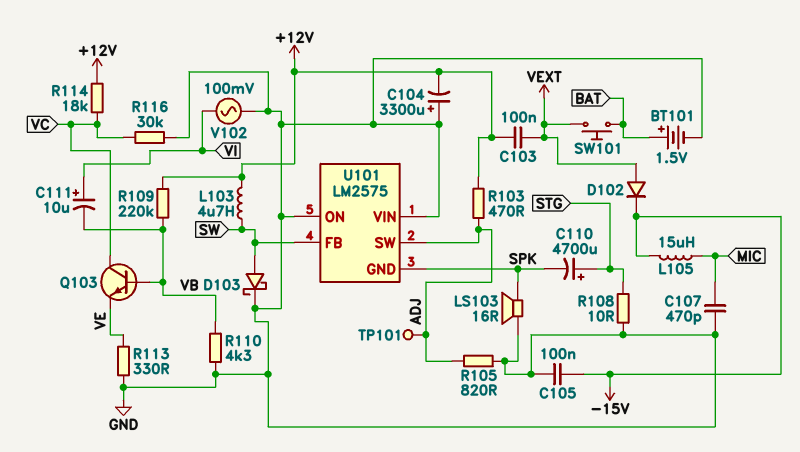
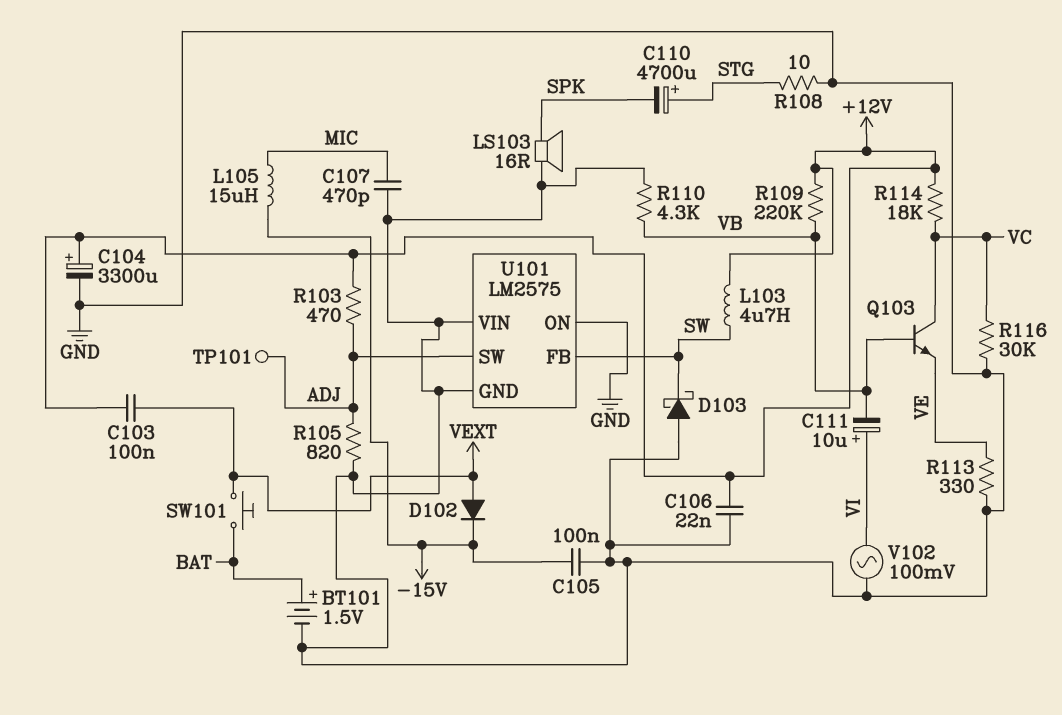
C104: 3300uF (plus GND, minus +12V) -> 3300uF (plus +12V, minus GND)
C106: none -> 22nF (+12V, GND)
D103: schottky (A SW, K GND) -> schottky (A GND, K SW)
U101 pin GND: SPK -> GND

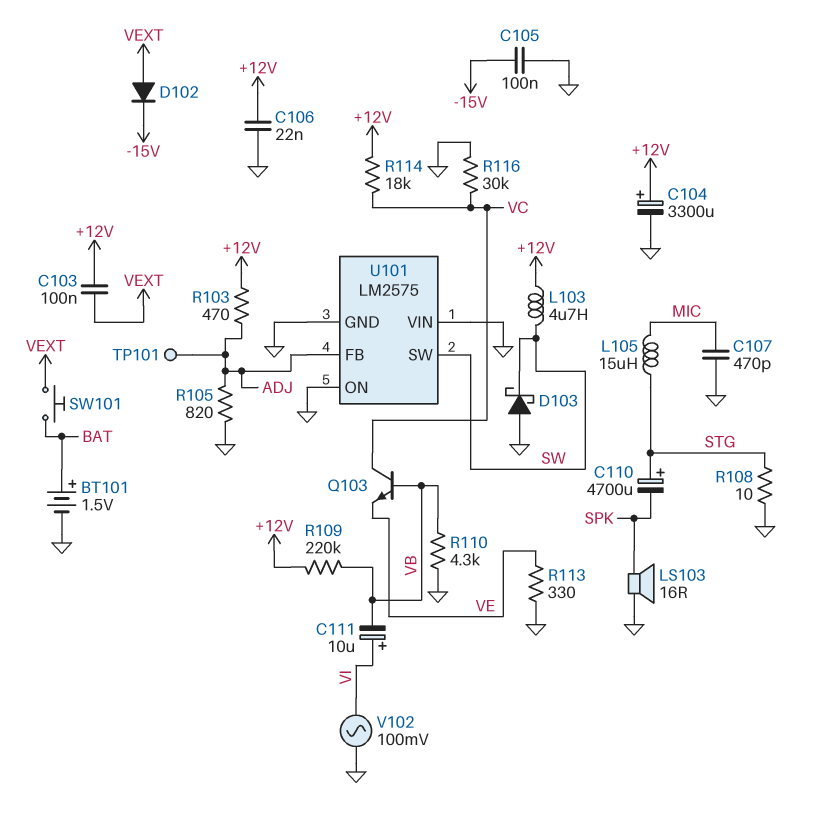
L105: 15uH (-15V, MIC) -> 15uH (MIC, STG)
U101 pin FB: SW -> ADJ
U101 pin SW: ADJ -> SW

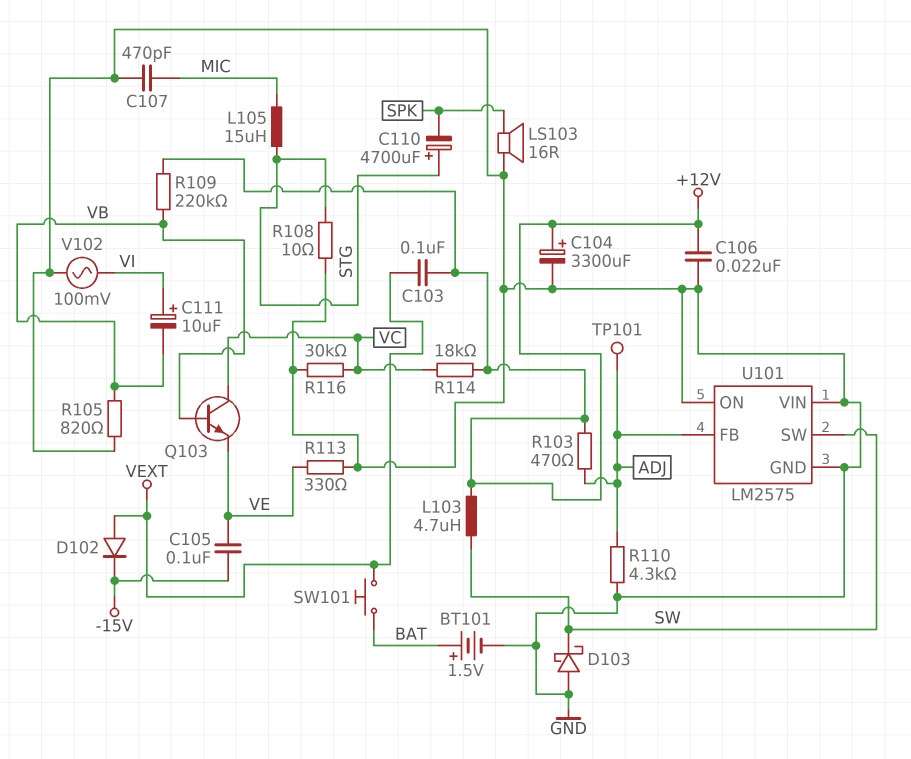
C105: 100nF (-15V, GND) -> 100nF (-15V, VE)
R105: 820 (ADJ, GND) -> 820 (GND, VB)
R110: 4.3k (GND, VB) -> 4.3k (ADJ, GND)

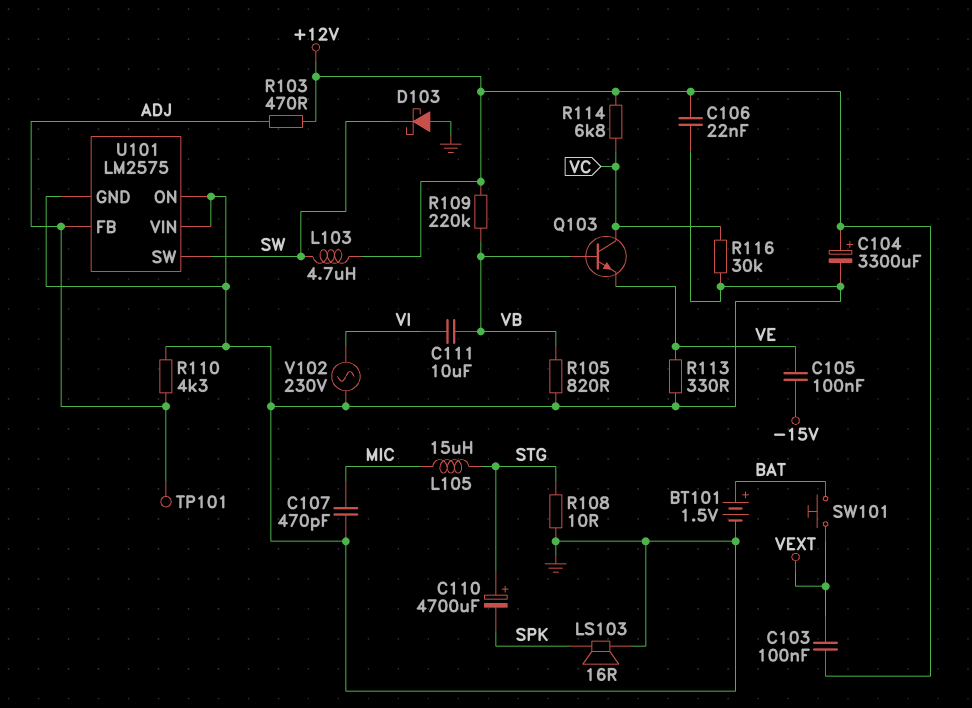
C111: 10uF (plus VI, minus VB) -> 10uF (VB, VI)
D102: diode (A VEXT, K -15V) -> none
R114: 18k (+12V, VC) -> 6.8k (+12V, VC)
V102: AC 100mV (GND, VI) -> AC 230V (GND, VI)

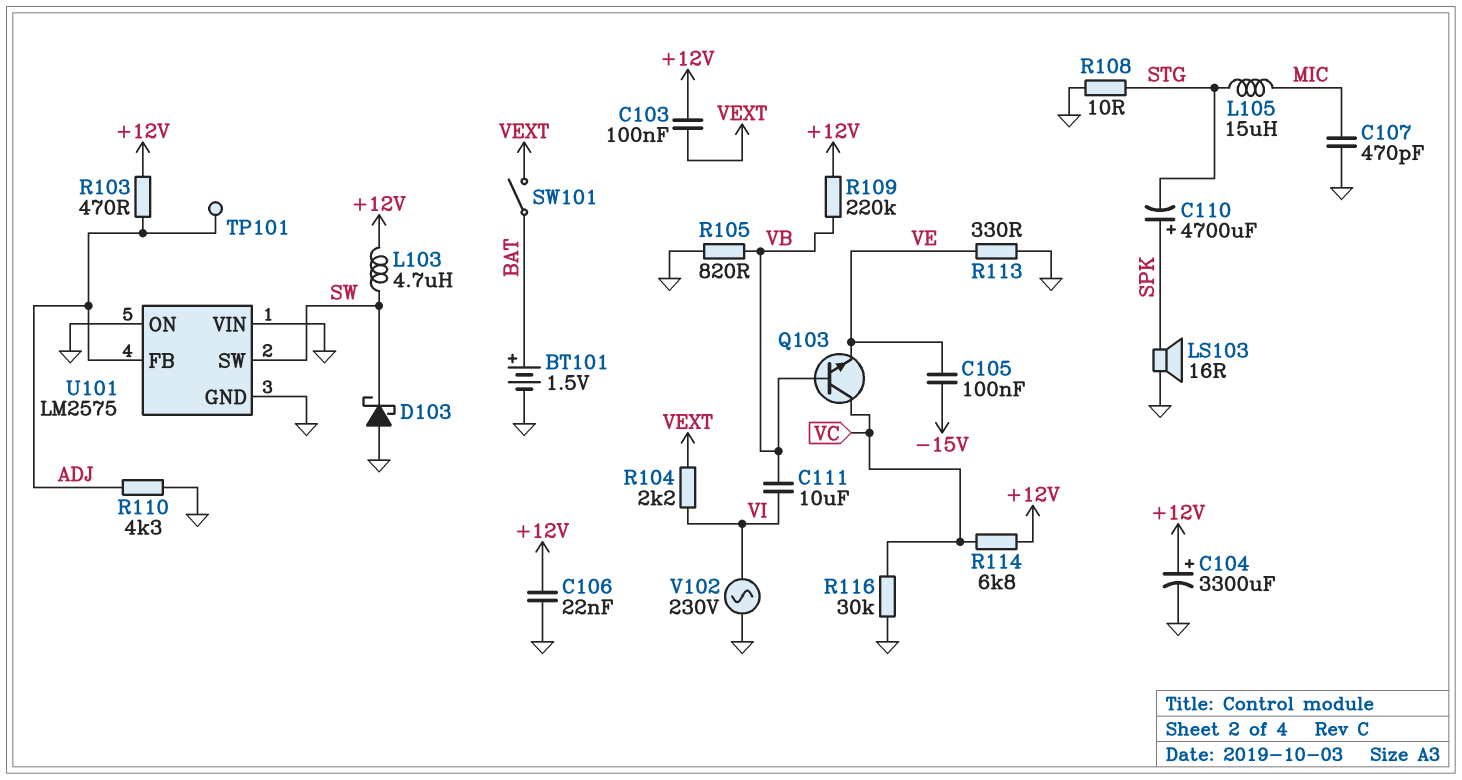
C110: 4700uF (plus STG, minus SPK) -> 4700uF (plus SPK, minus STG)
R104: none -> 2.2k (VEXT, VI)
SW101: button (BAT, VEXT) -> switch (BAT, VEXT)

